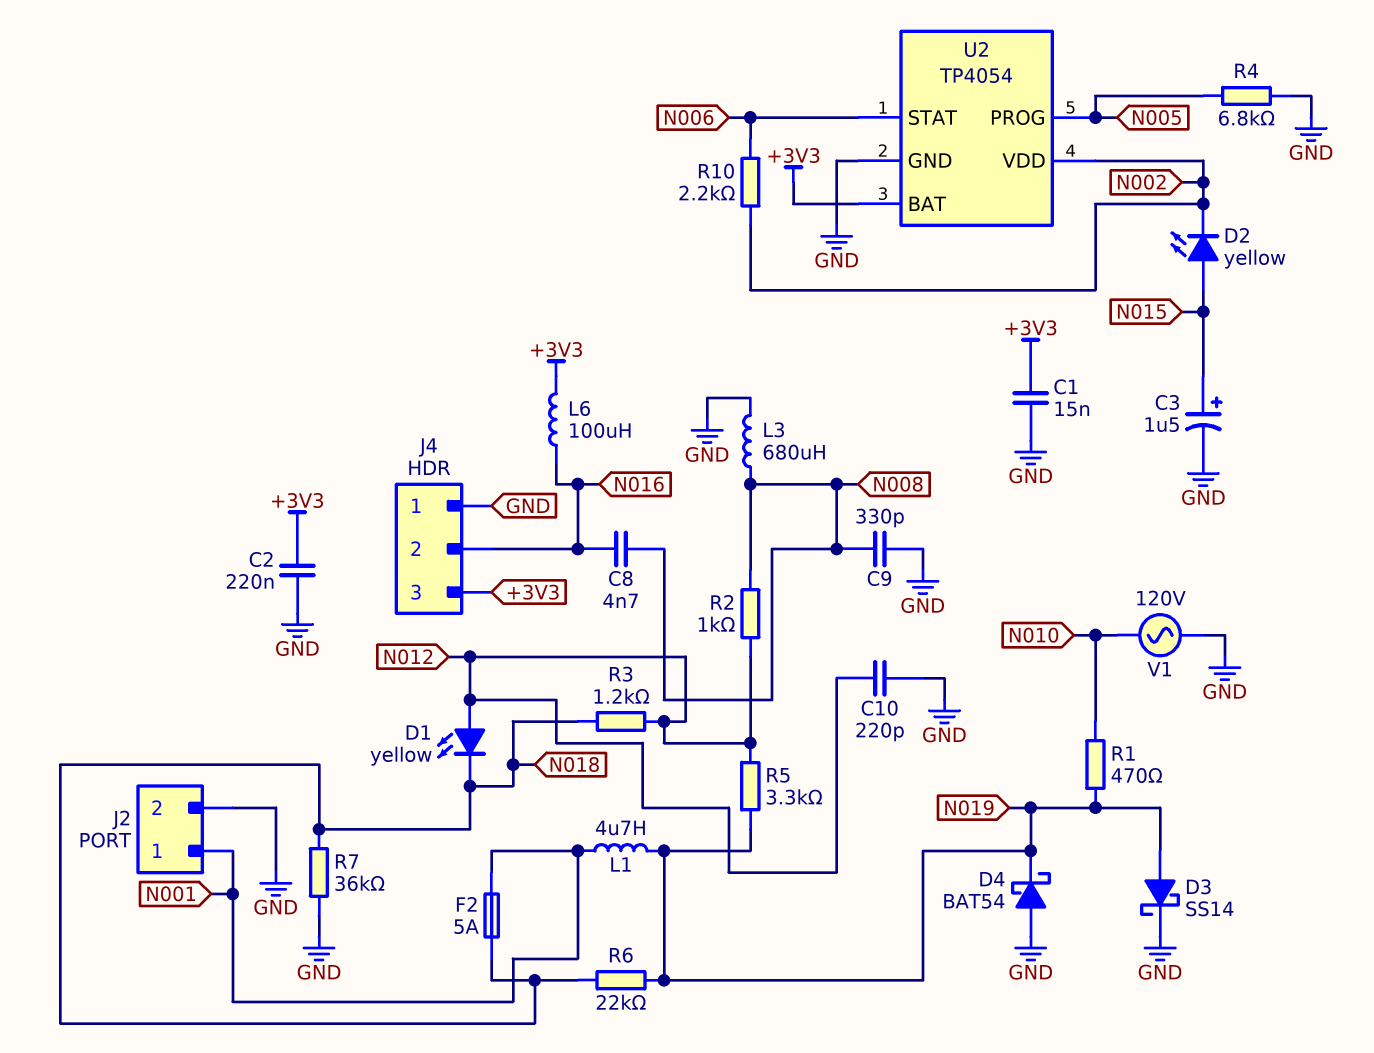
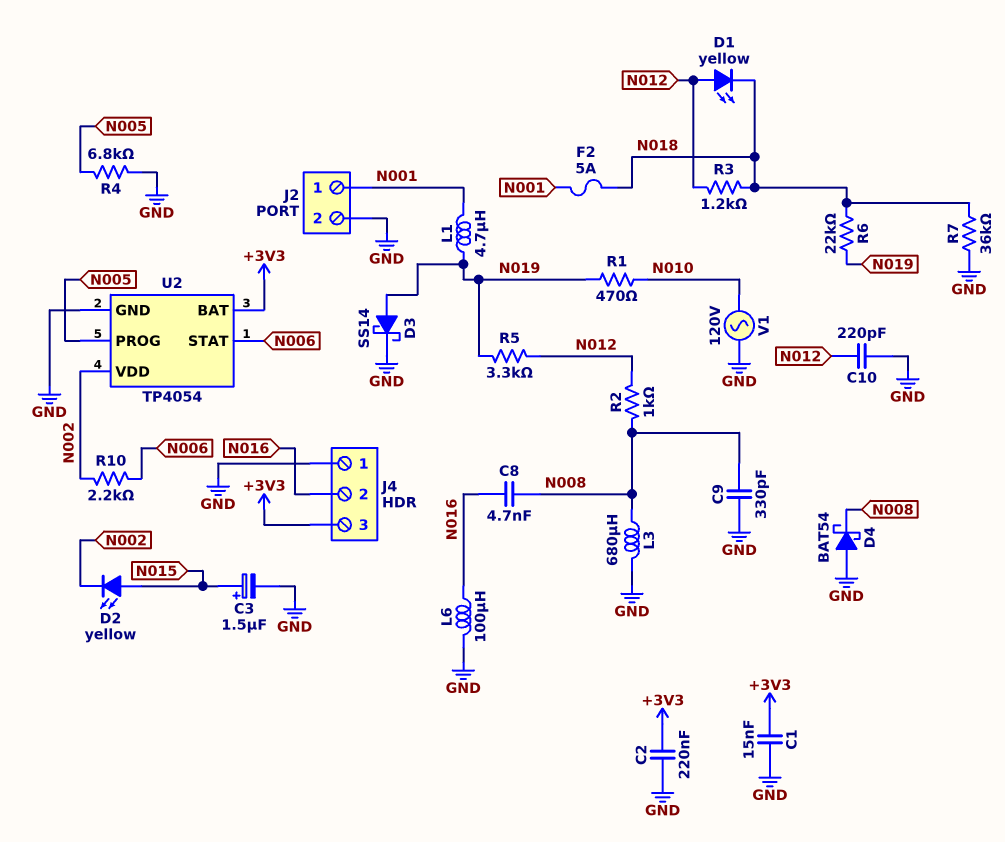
D4: schottky BAT54 (A GND, K N019) -> schottky BAT54 (A GND, K N008)
L6: 100uH (+3V3, N016) -> 100uH (GND, N016)

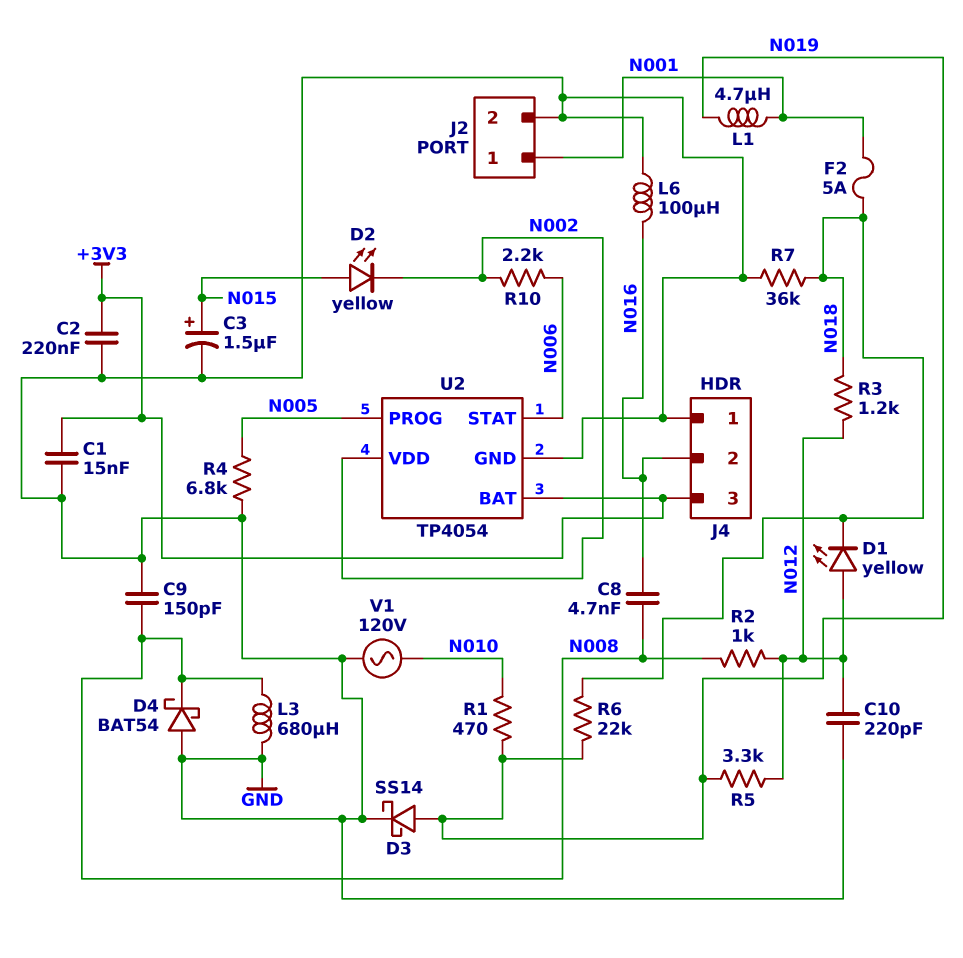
C9: 330pF (GND, N008) -> 150pF (GND, N008)

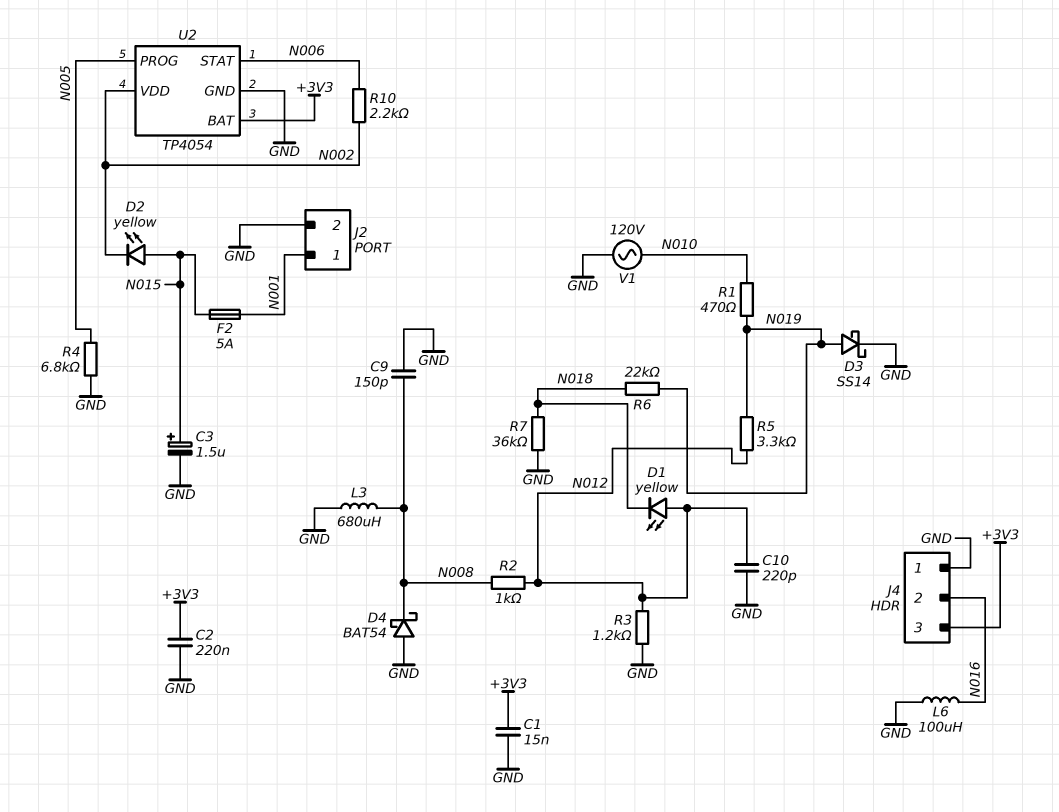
C8: 4.7nF (N008, N016) -> none
F2: 5A (N001, N018) -> 5A (N001, N015)
L1: 4.7uH (N001, N019) -> none
R3: 1.2k (N012, N018) -> 1.2k (GND, N012)

